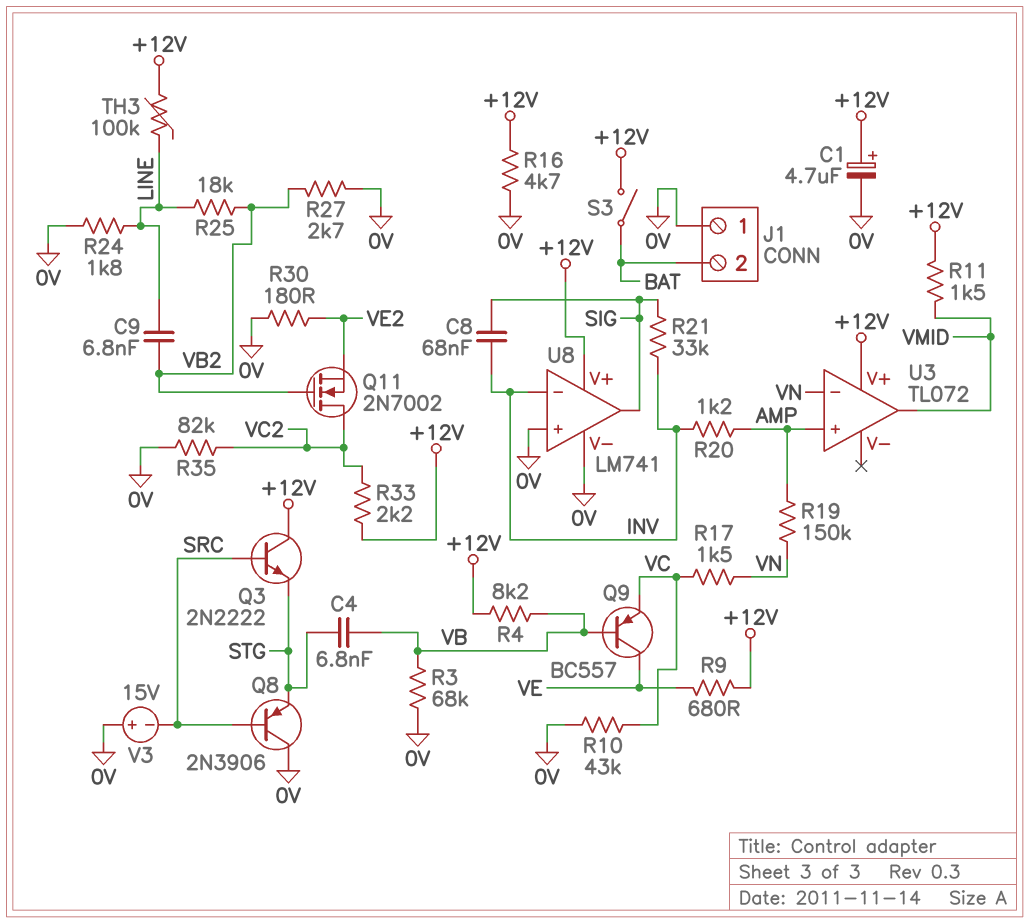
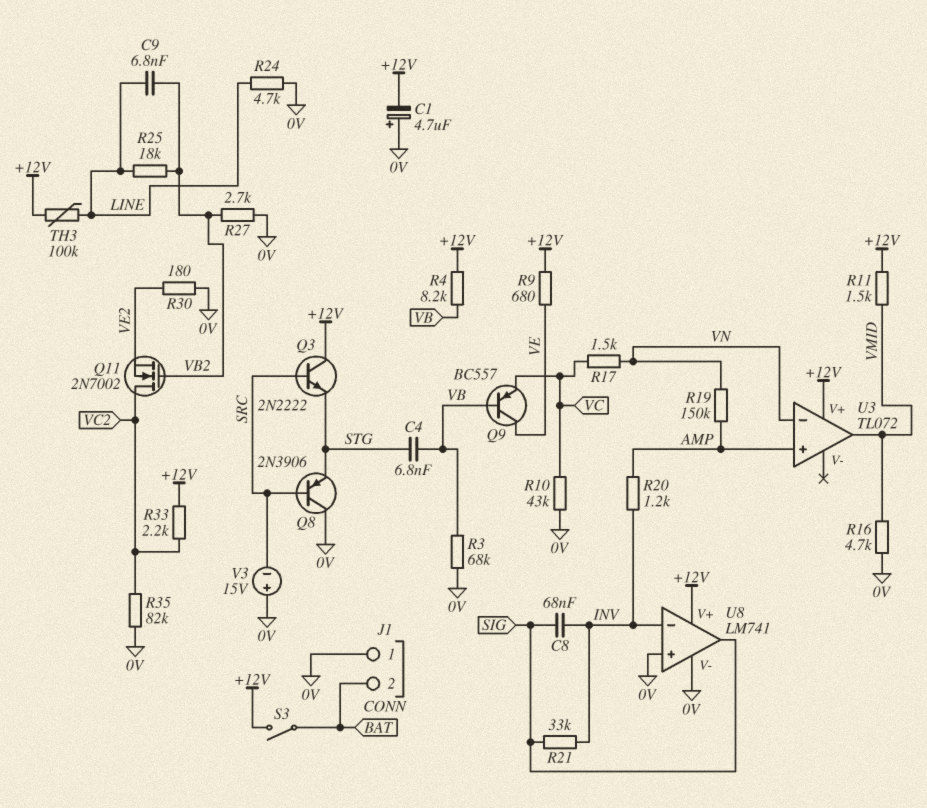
C1: 4.7uF (plus +12V, minus 0V) -> 4.7uF (plus 0V, minus +12V)
R16: 4.7k (+12V, 0V) -> 4.7k (0V, VMID)
R24: 1.8k (0V, LINE) -> 4.7k (0V, LINE)

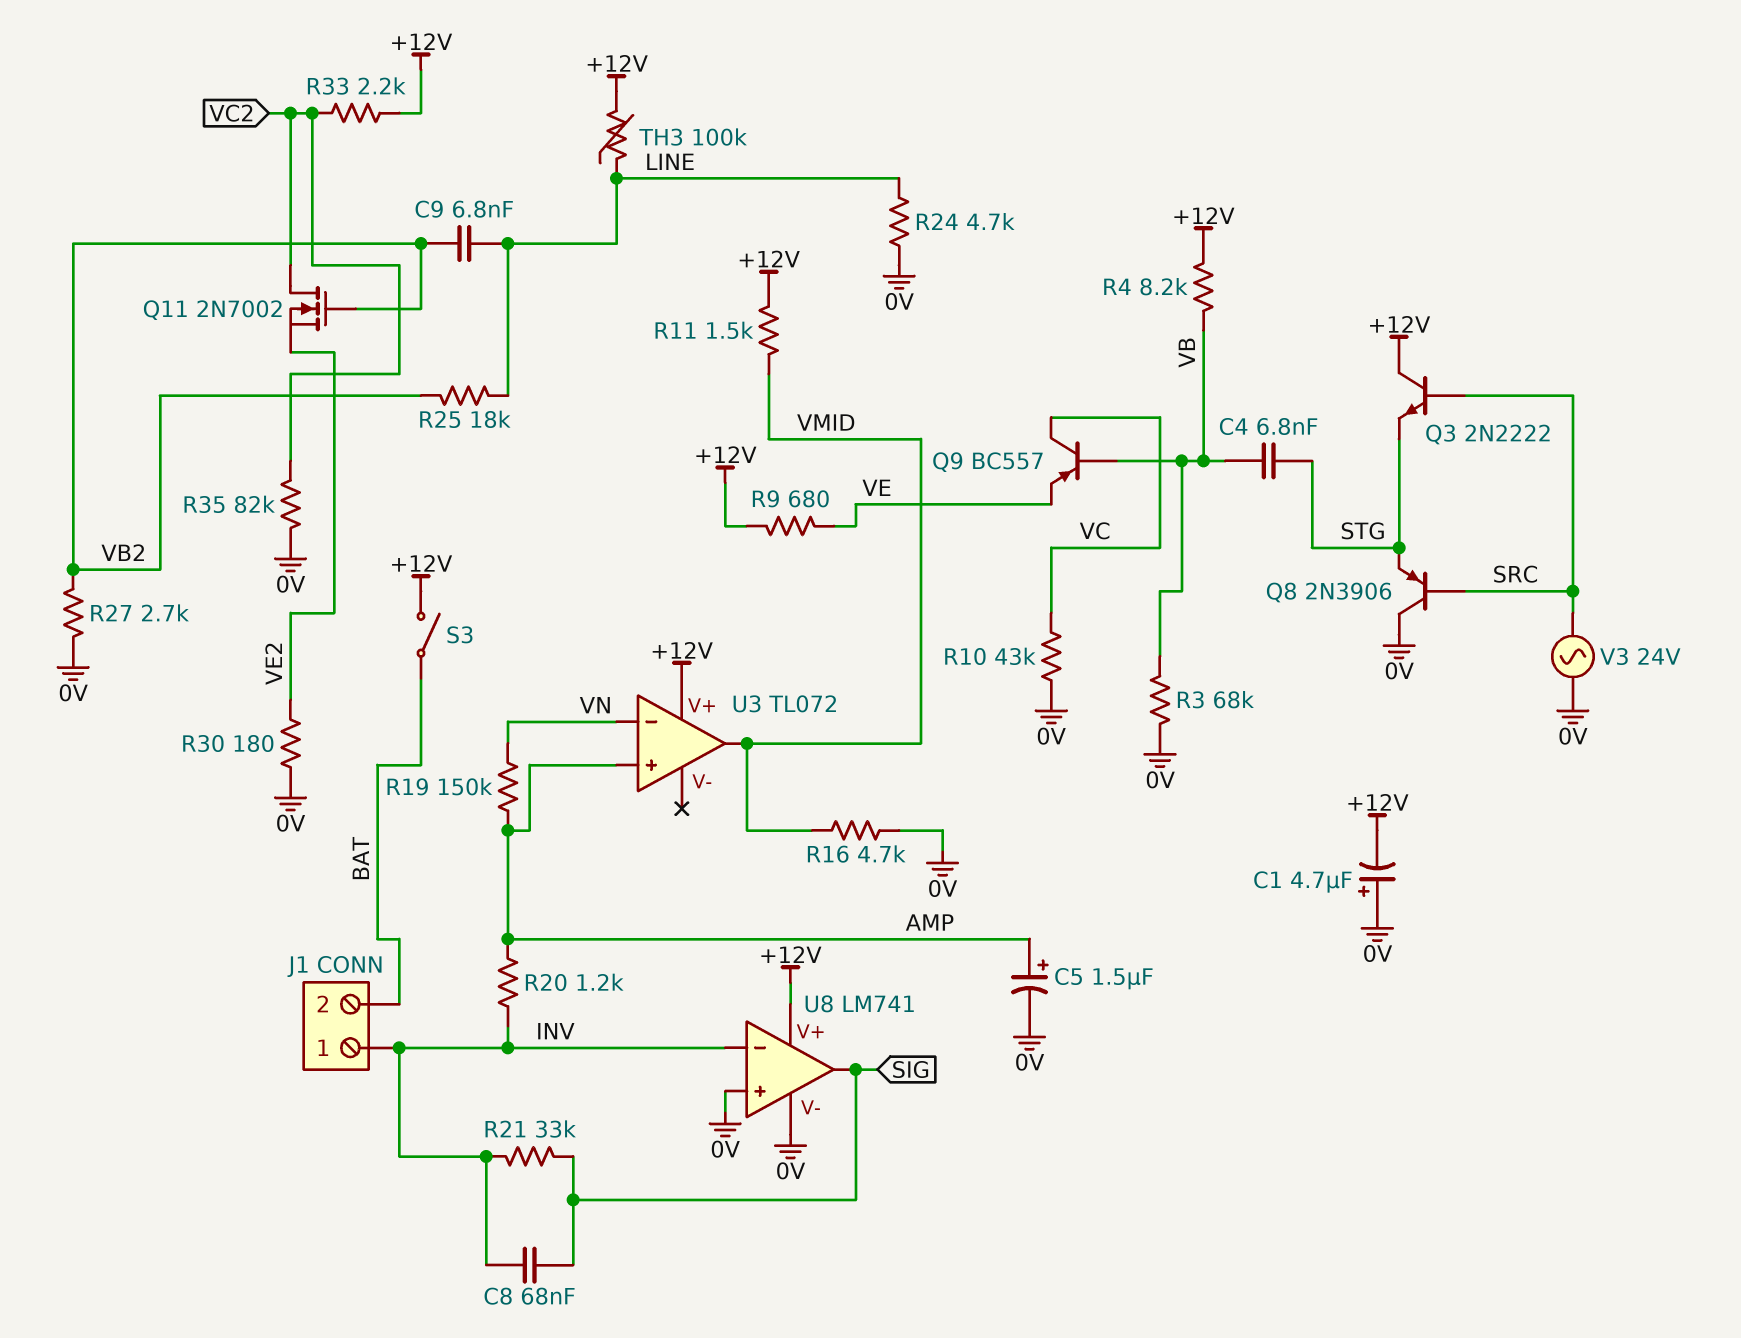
C5: none -> 1.5uF (plus AMP, minus 0V)
J1 pin 1: 0V -> INV
Q9: PNP BC557 (B VB, C VE, E VC) -> PNP BC557 (B VB, C VC, E VE)
R17: 1.5k (VC, VN) -> none
V3: 15V (plus 0V, minus SRC) -> AC 24V (0V, SRC)

